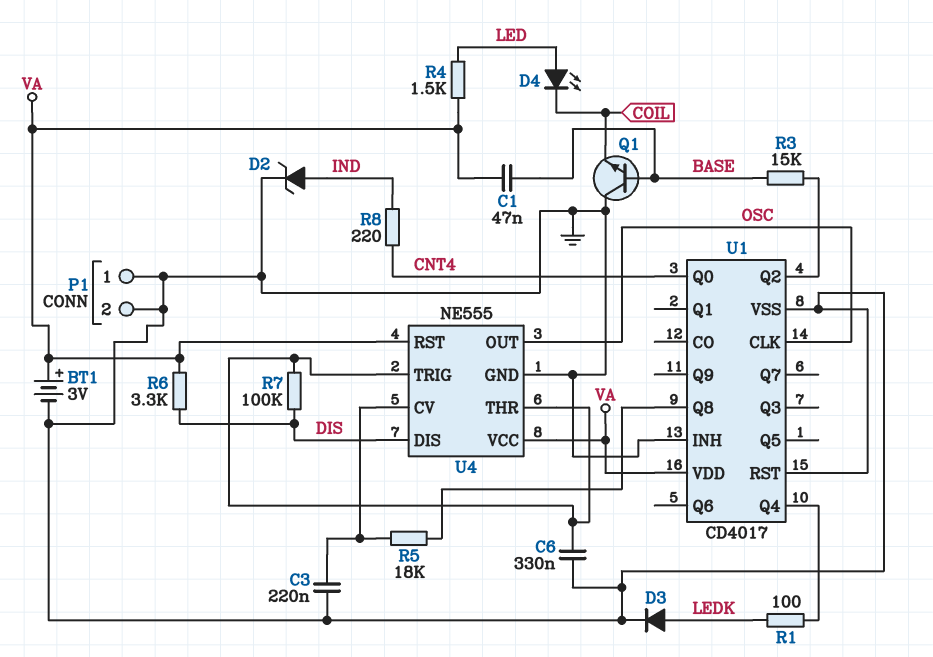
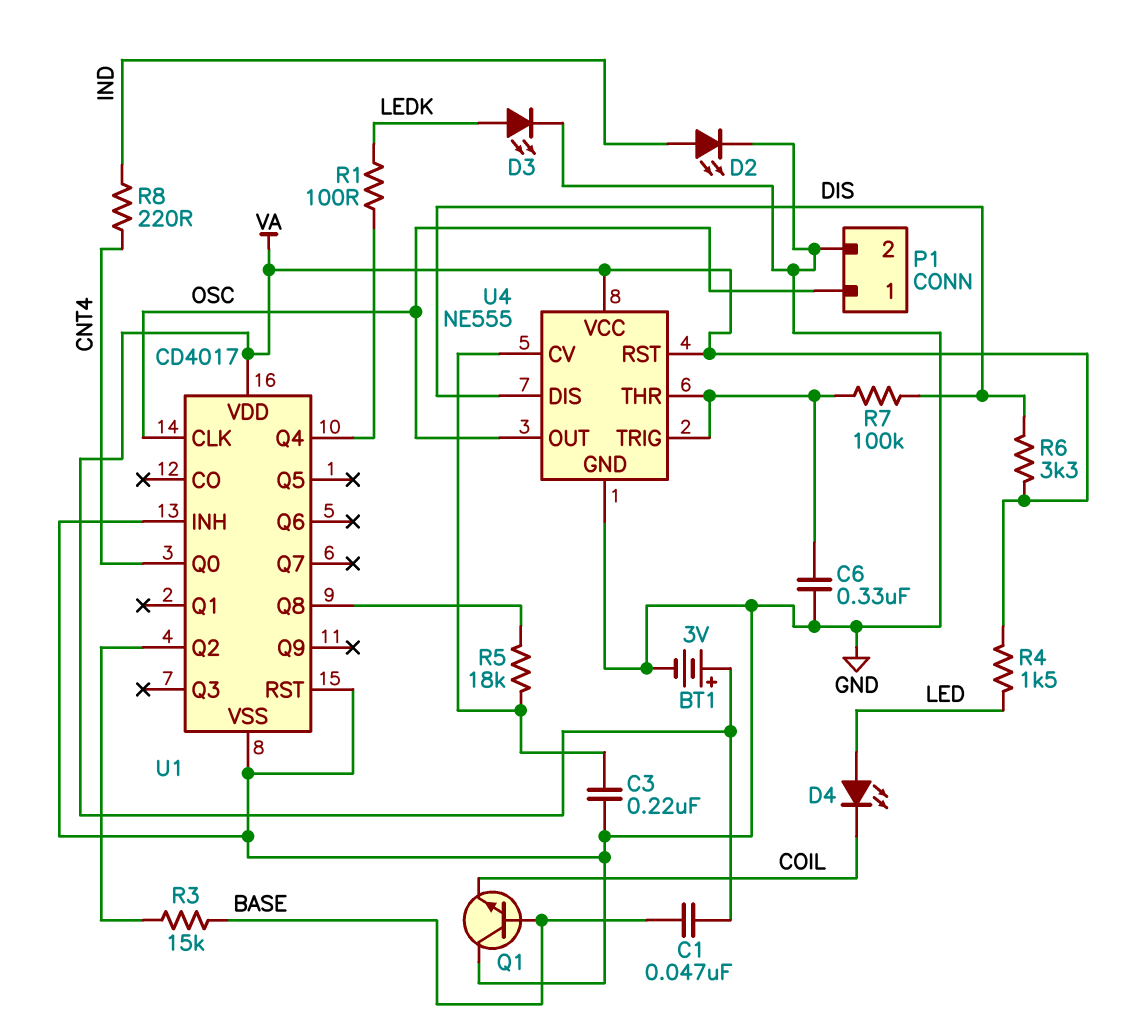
D2: zener (A IND, K GND) -> LED (A IND, K GND)
D3: diode (A LEDK, K GND) -> LED (A LEDK, K GND)
P1 pin 1: GND -> OSC

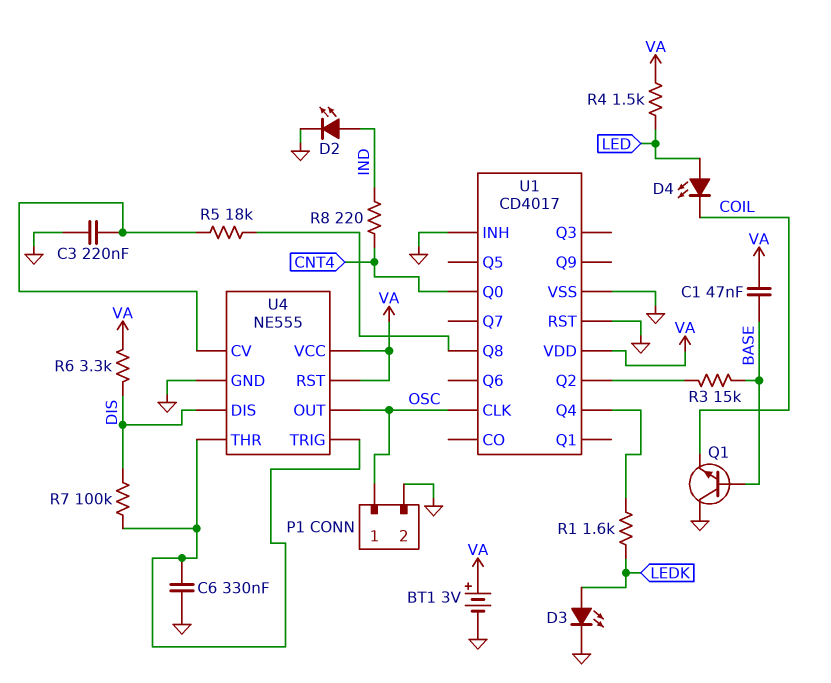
R1: 100 (LEDK, U1/Q4) -> 1.6k (LEDK, U1/Q4)

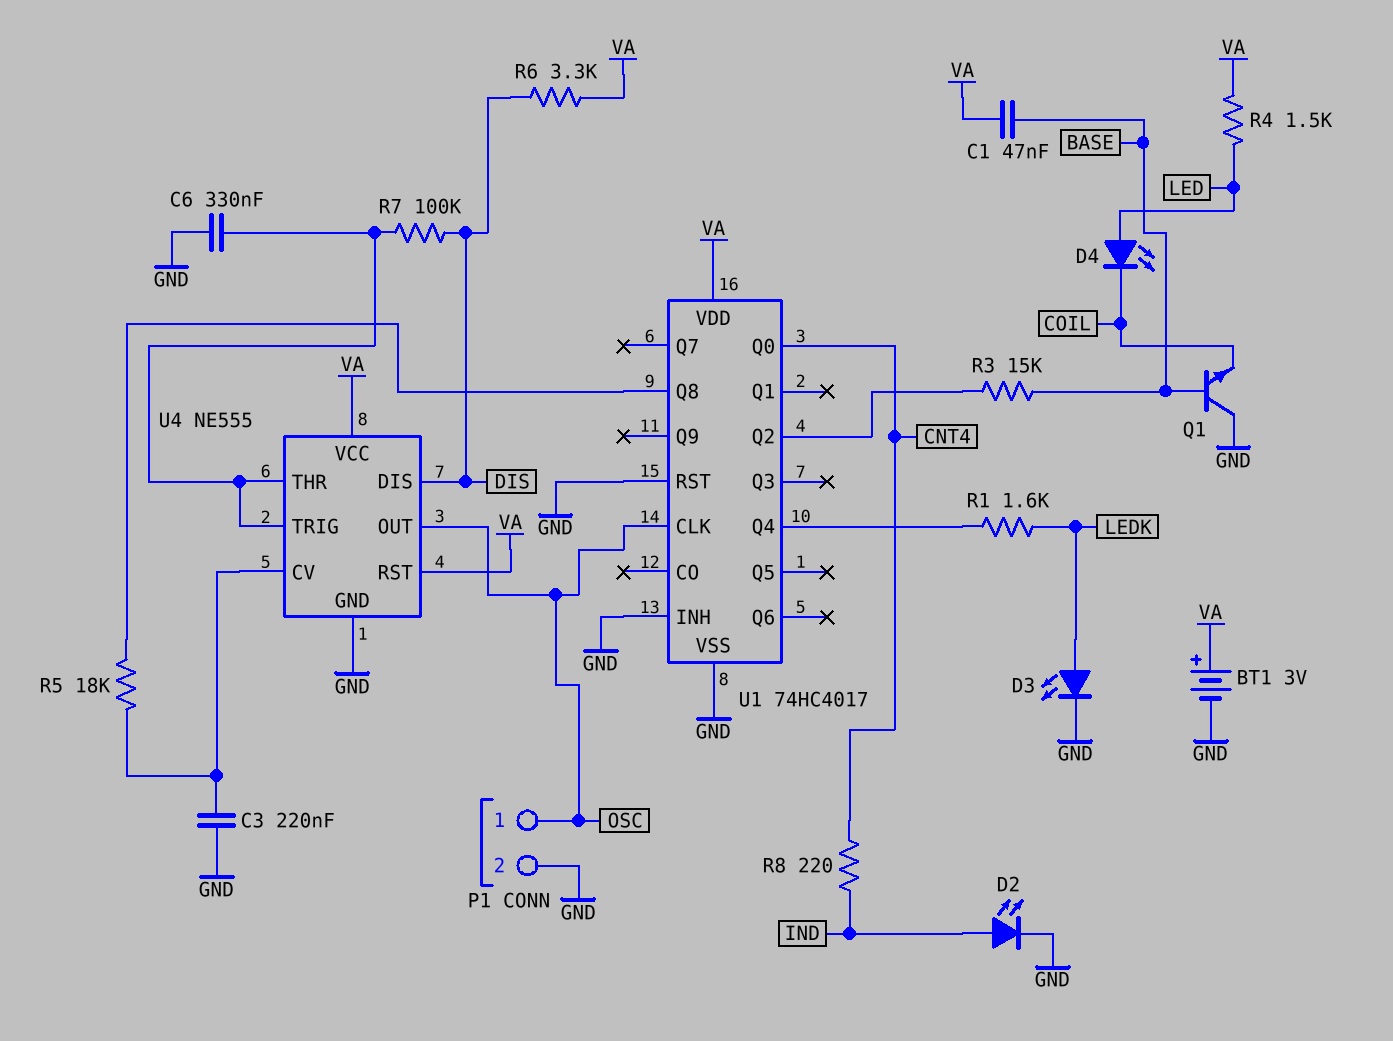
U1: CD4017 -> 74HC4017

